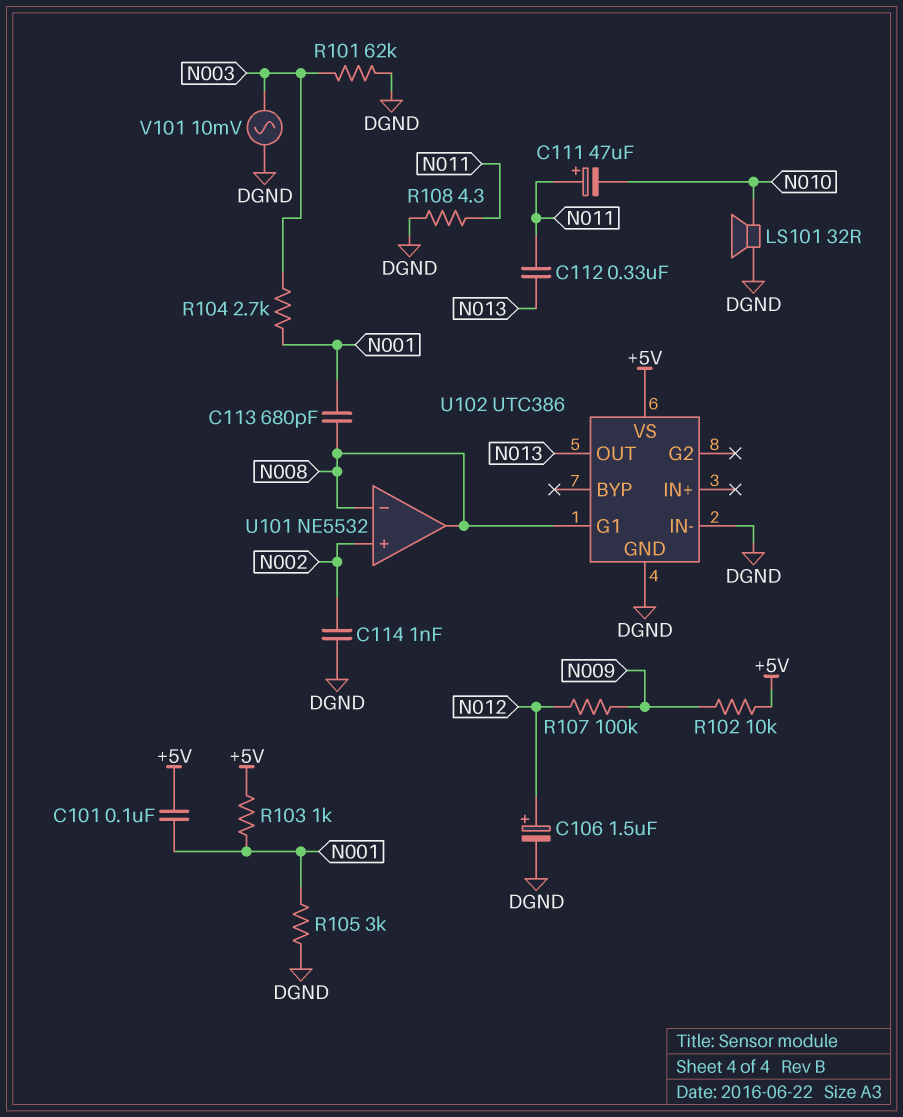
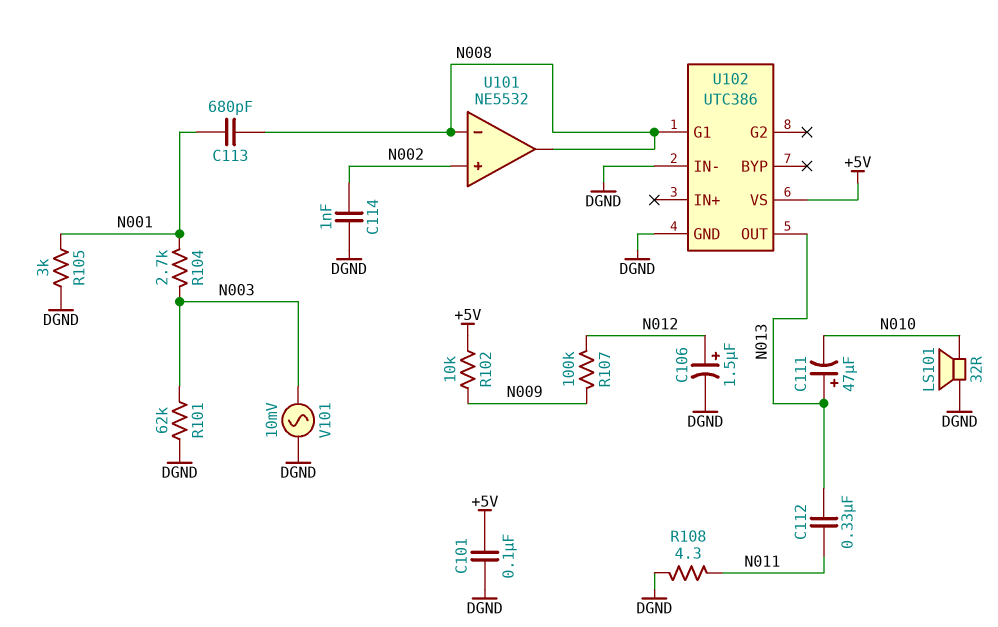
C101: 100nF (+5V, N001) -> 100nF (+5V, DGND)
C111: 47uF (plus N011, minus N010) -> 47uF (plus N013, minus N010)
R103: 1k (+5V, N001) -> none

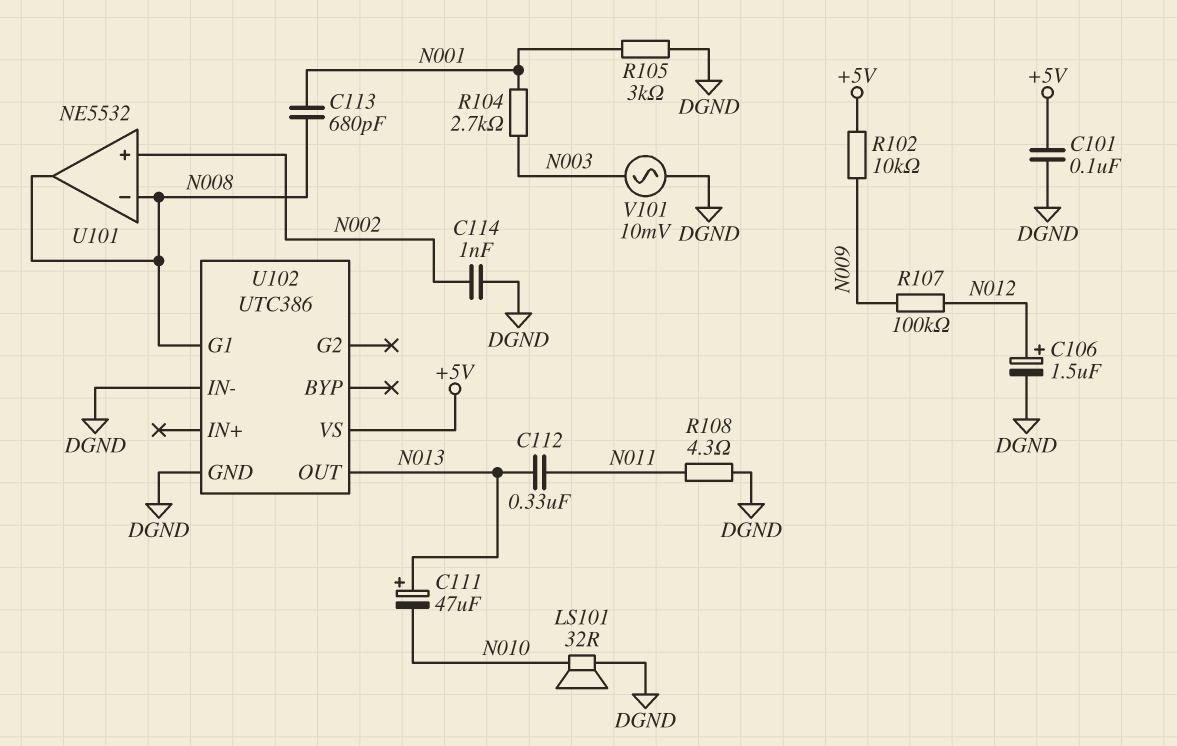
R101: 62k (DGND, N003) -> none

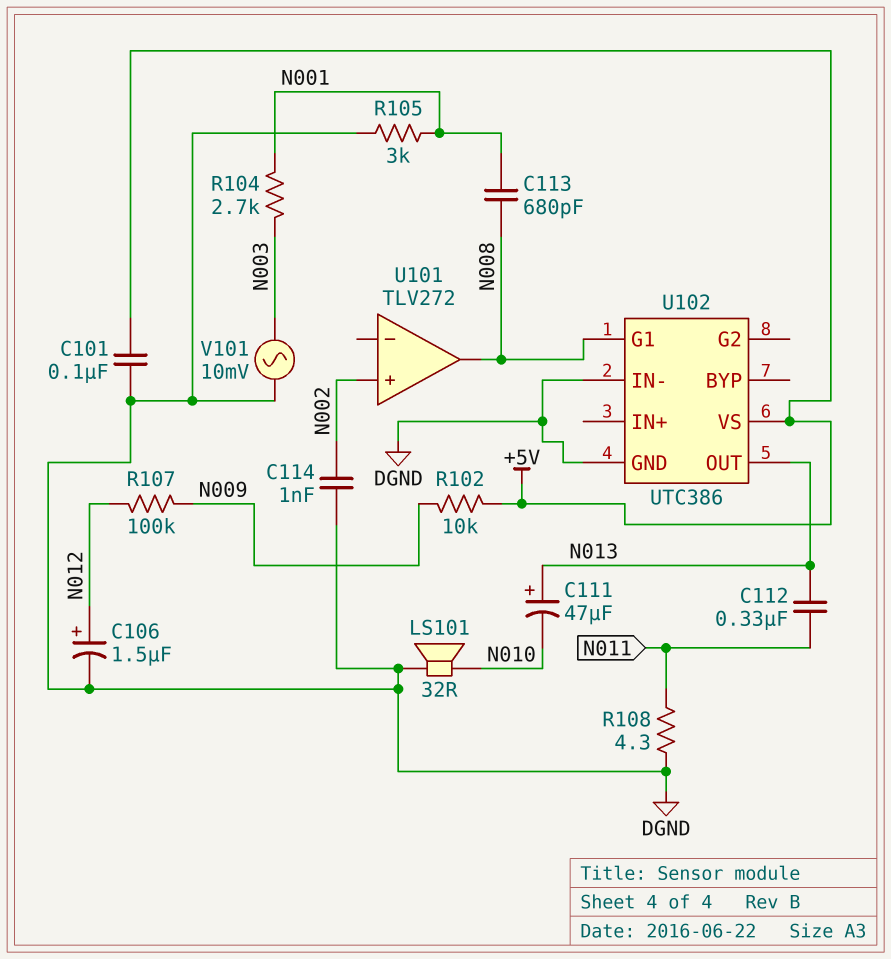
U101: NE5532 -> TLV272
U101 pin in-: N008 -> none

